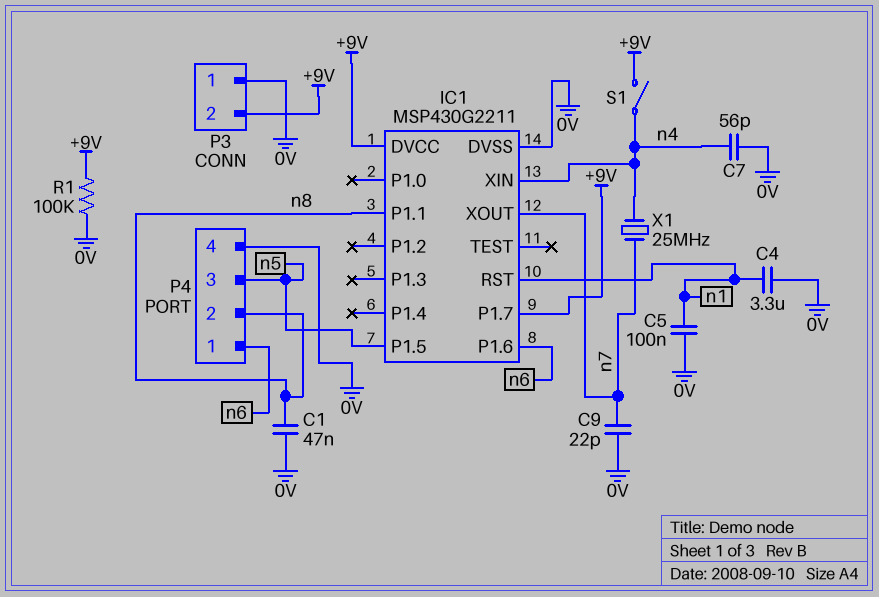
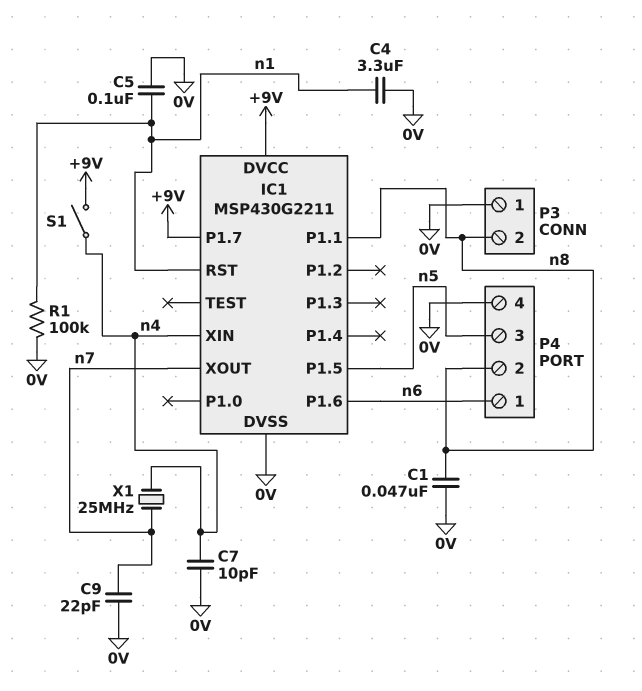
C7: 56pF (0V, n4) -> 10pF (0V, n4)
P3 pin 2: +9V -> n8
R1: 100k (+9V, 0V) -> 100k (0V, n1)

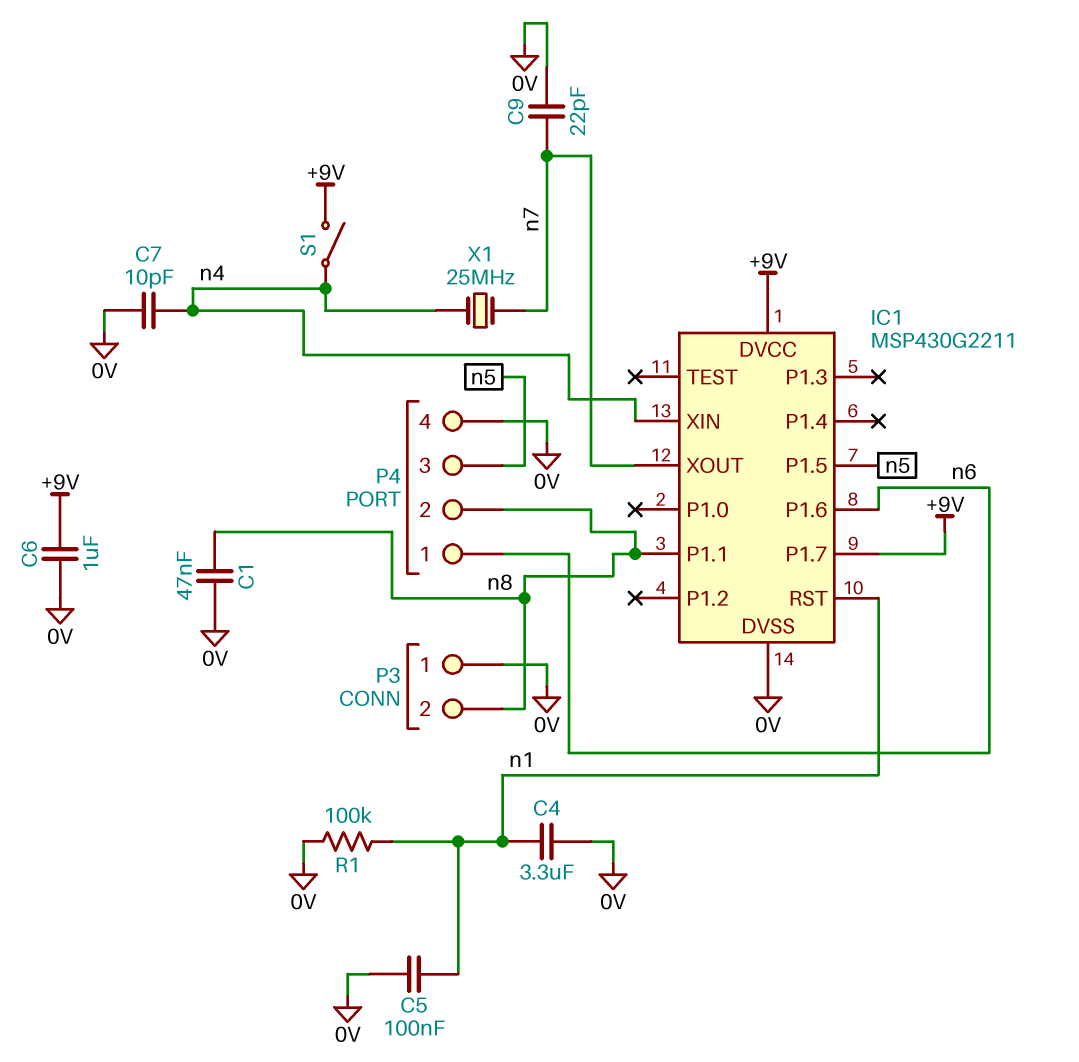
C6: none -> 1uF (+9V, 0V)

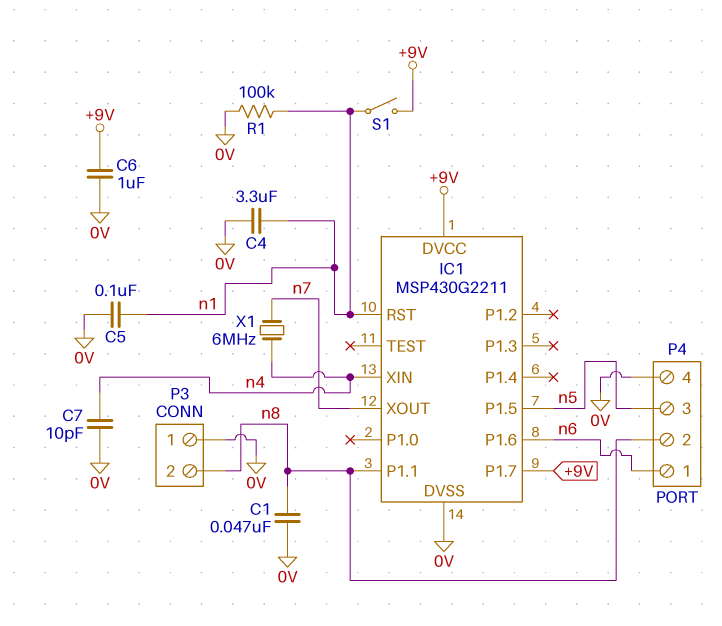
C9: 22pF (0V, n7) -> none
S1: switch (+9V, n4) -> switch (+9V, n1)
X1: 25MHz (n4, n7) -> 6MHz (n4, n7)

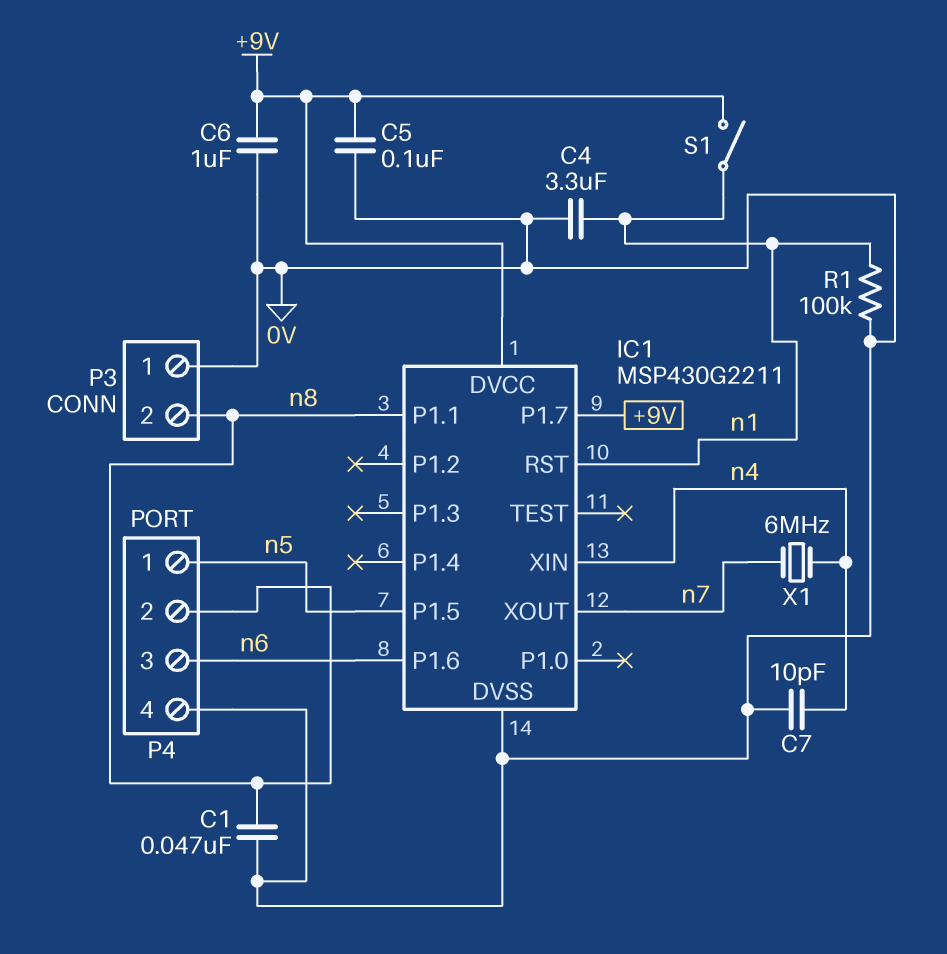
C5: 100nF (0V, n1) -> 100nF (+9V, 0V)
P4 pin 1: n6 -> n5
P4 pin 3: n5 -> n6

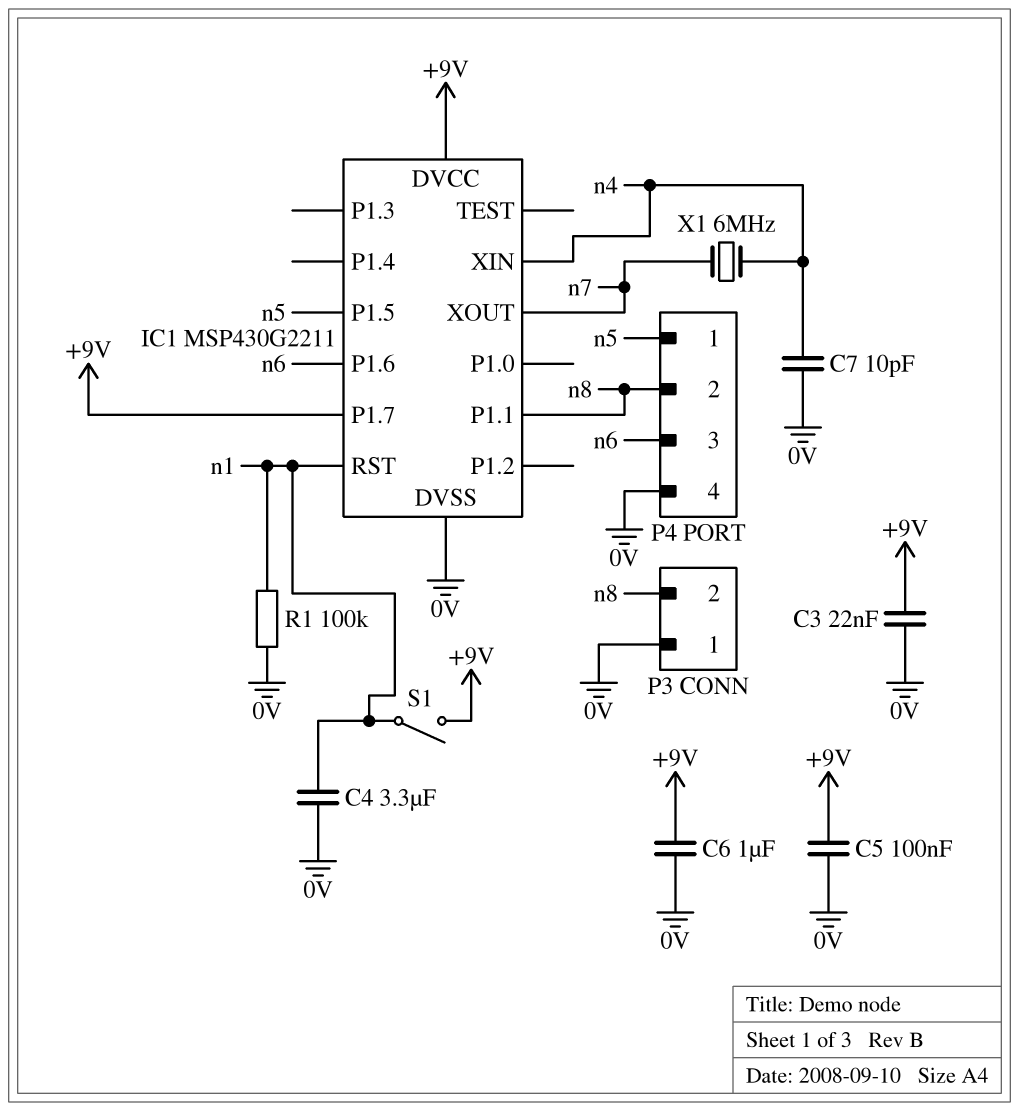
C1: 47nF (0V, n8) -> none
C3: none -> 22nF (+9V, 0V)

